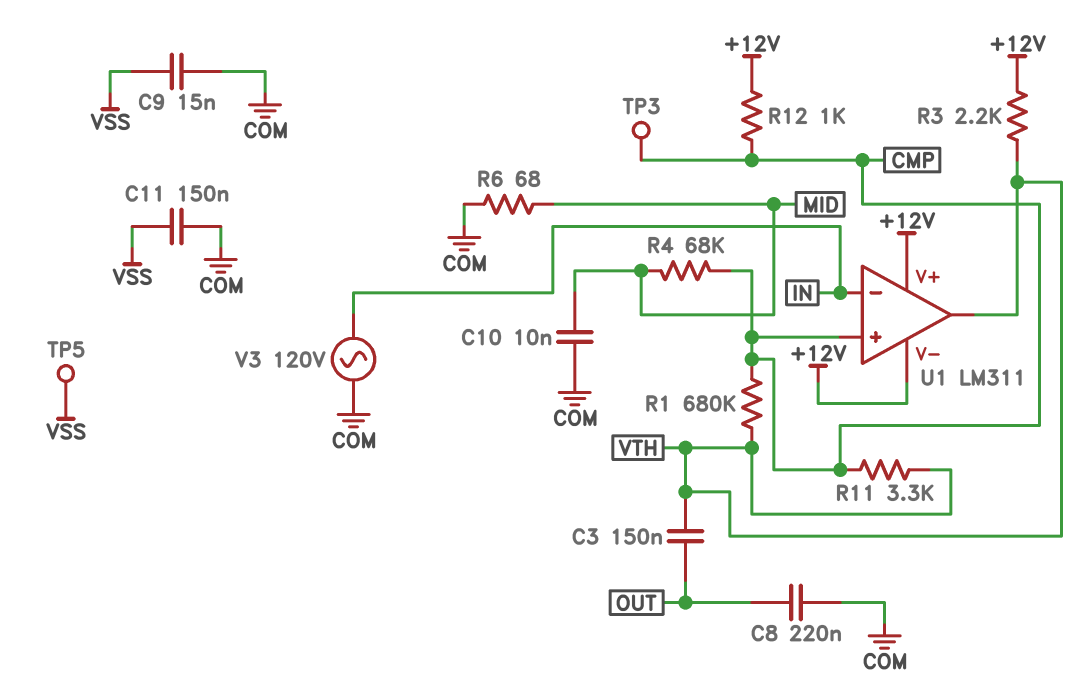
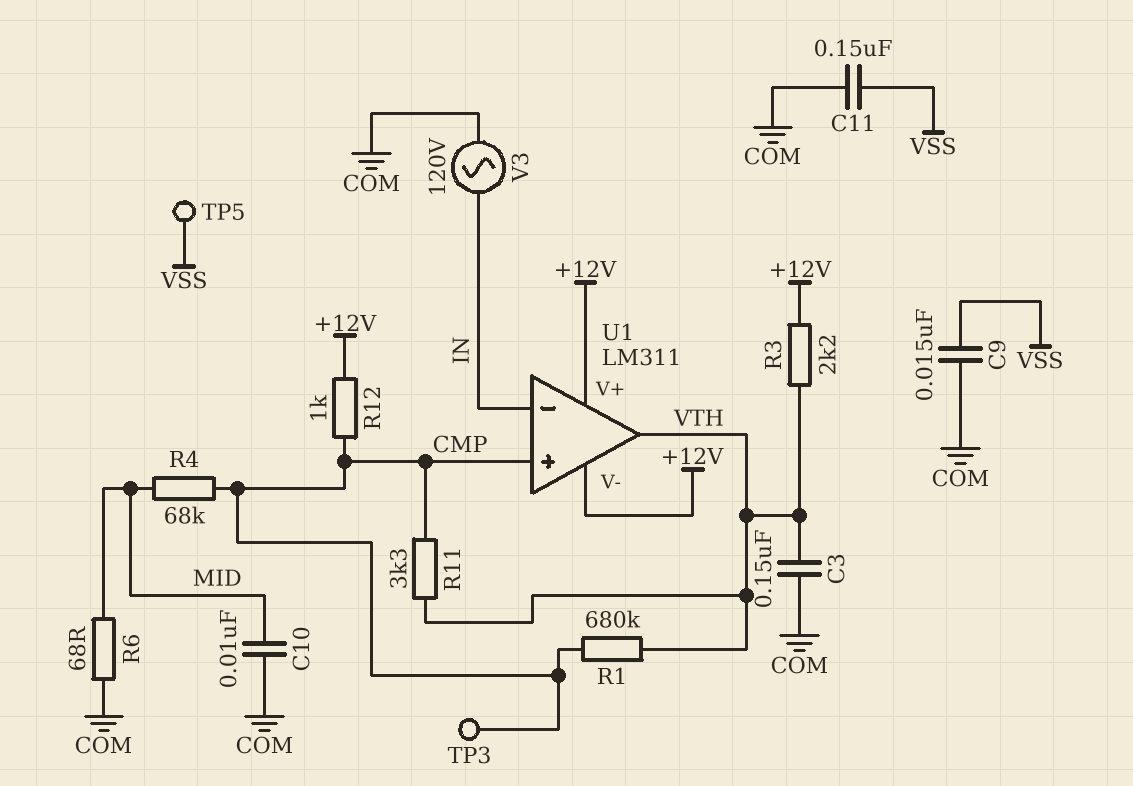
C3: 150nF (OUT, VTH) -> 150nF (COM, VTH)
C8: 220nF (COM, OUT) -> none

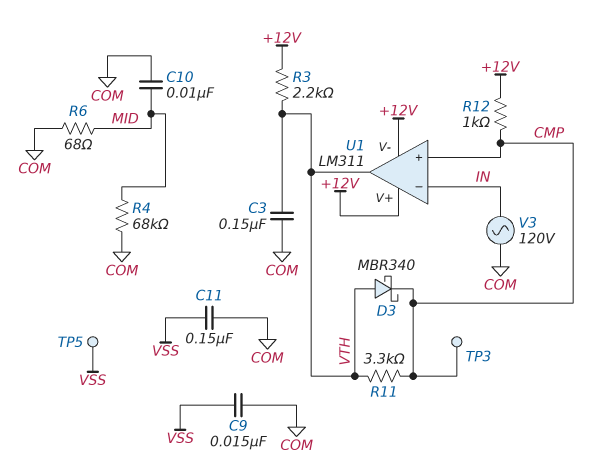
D3: none -> schottky MBR340 (A VTH, K CMP)
R1: 680k (CMP, VTH) -> none
R4: 68k (CMP, MID) -> 68k (COM, MID)

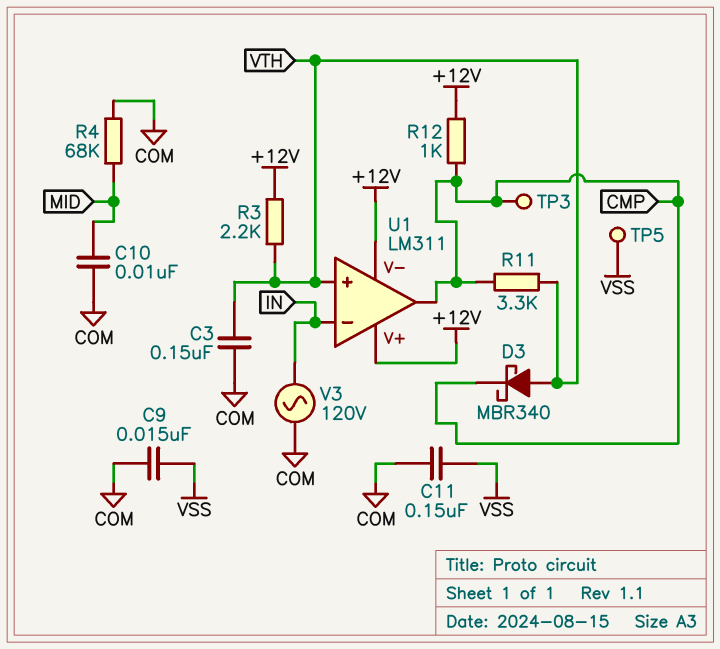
R6: 68 (COM, MID) -> none
U1 pin in+: CMP -> VTH
U1 pin out: VTH -> CMP

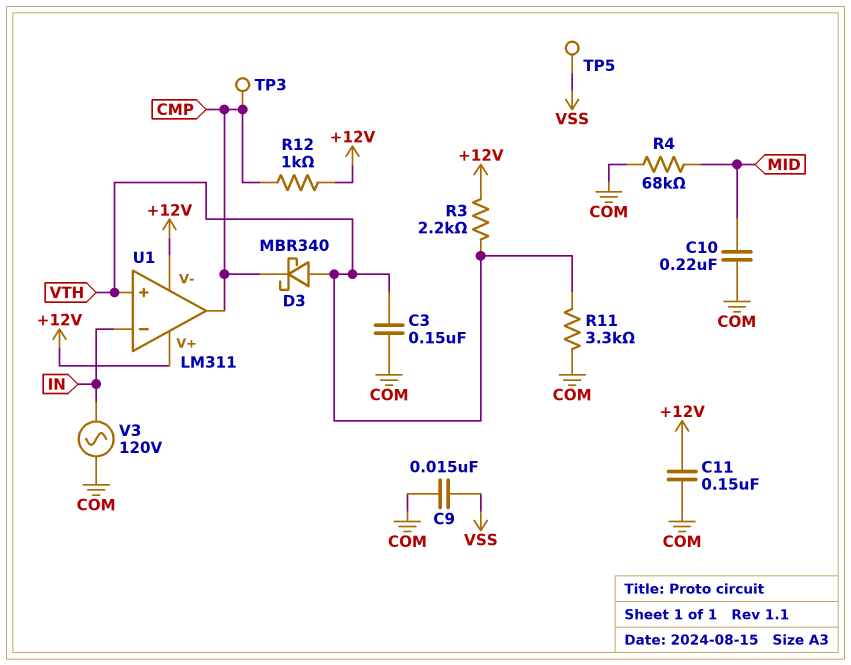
C10: 10nF (COM, MID) -> 220nF (COM, MID)
C11: 150nF (COM, VSS) -> 150nF (+12V, COM)
R11: 3.3k (CMP, VTH) -> 3.3k (COM, VTH)

